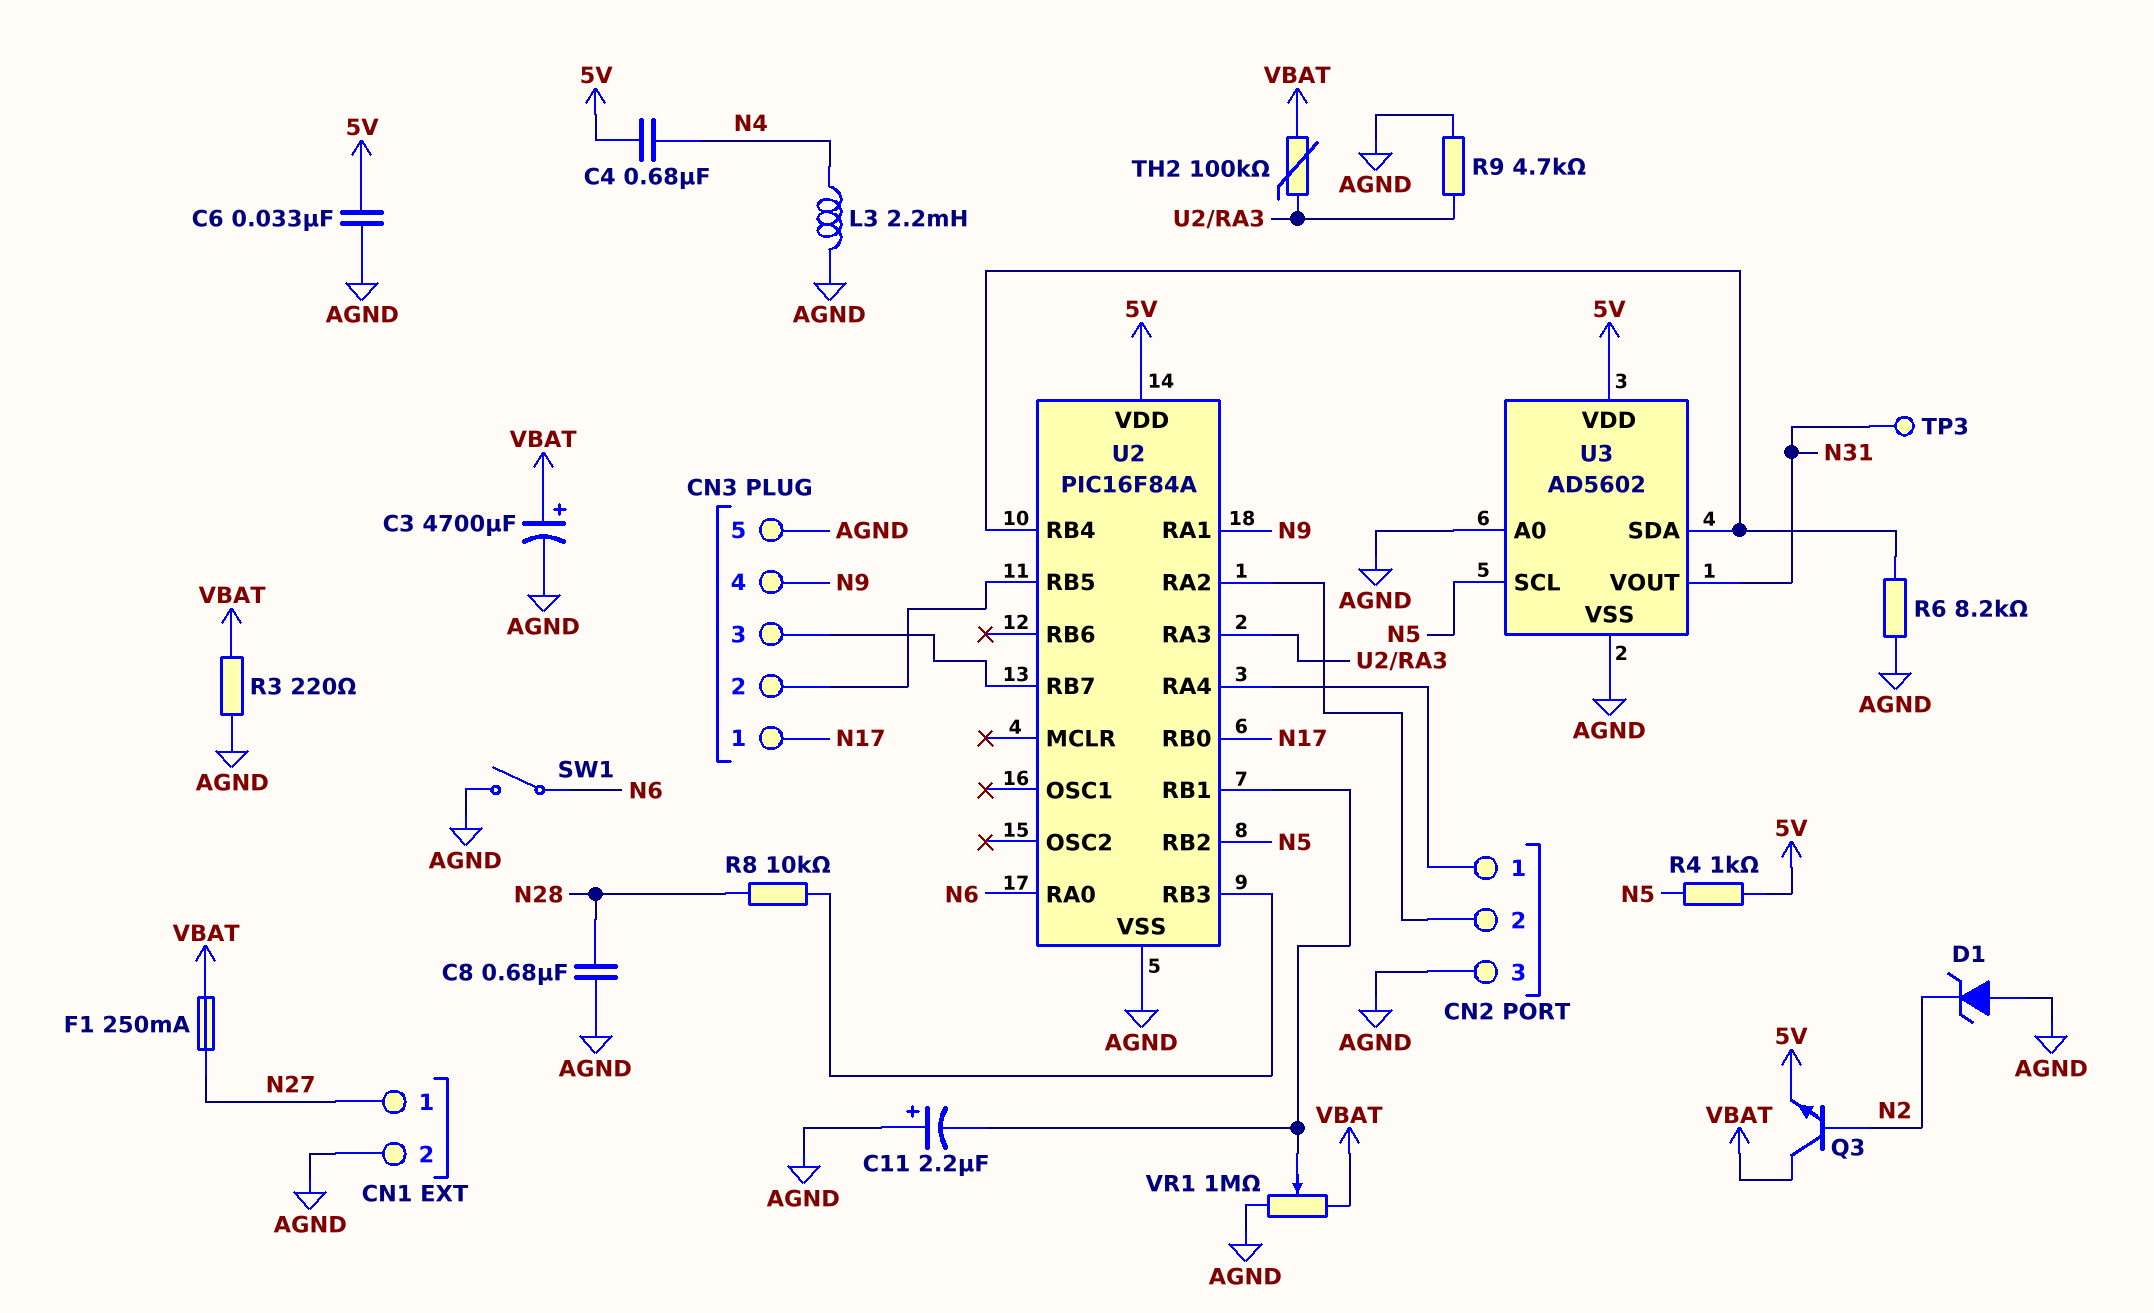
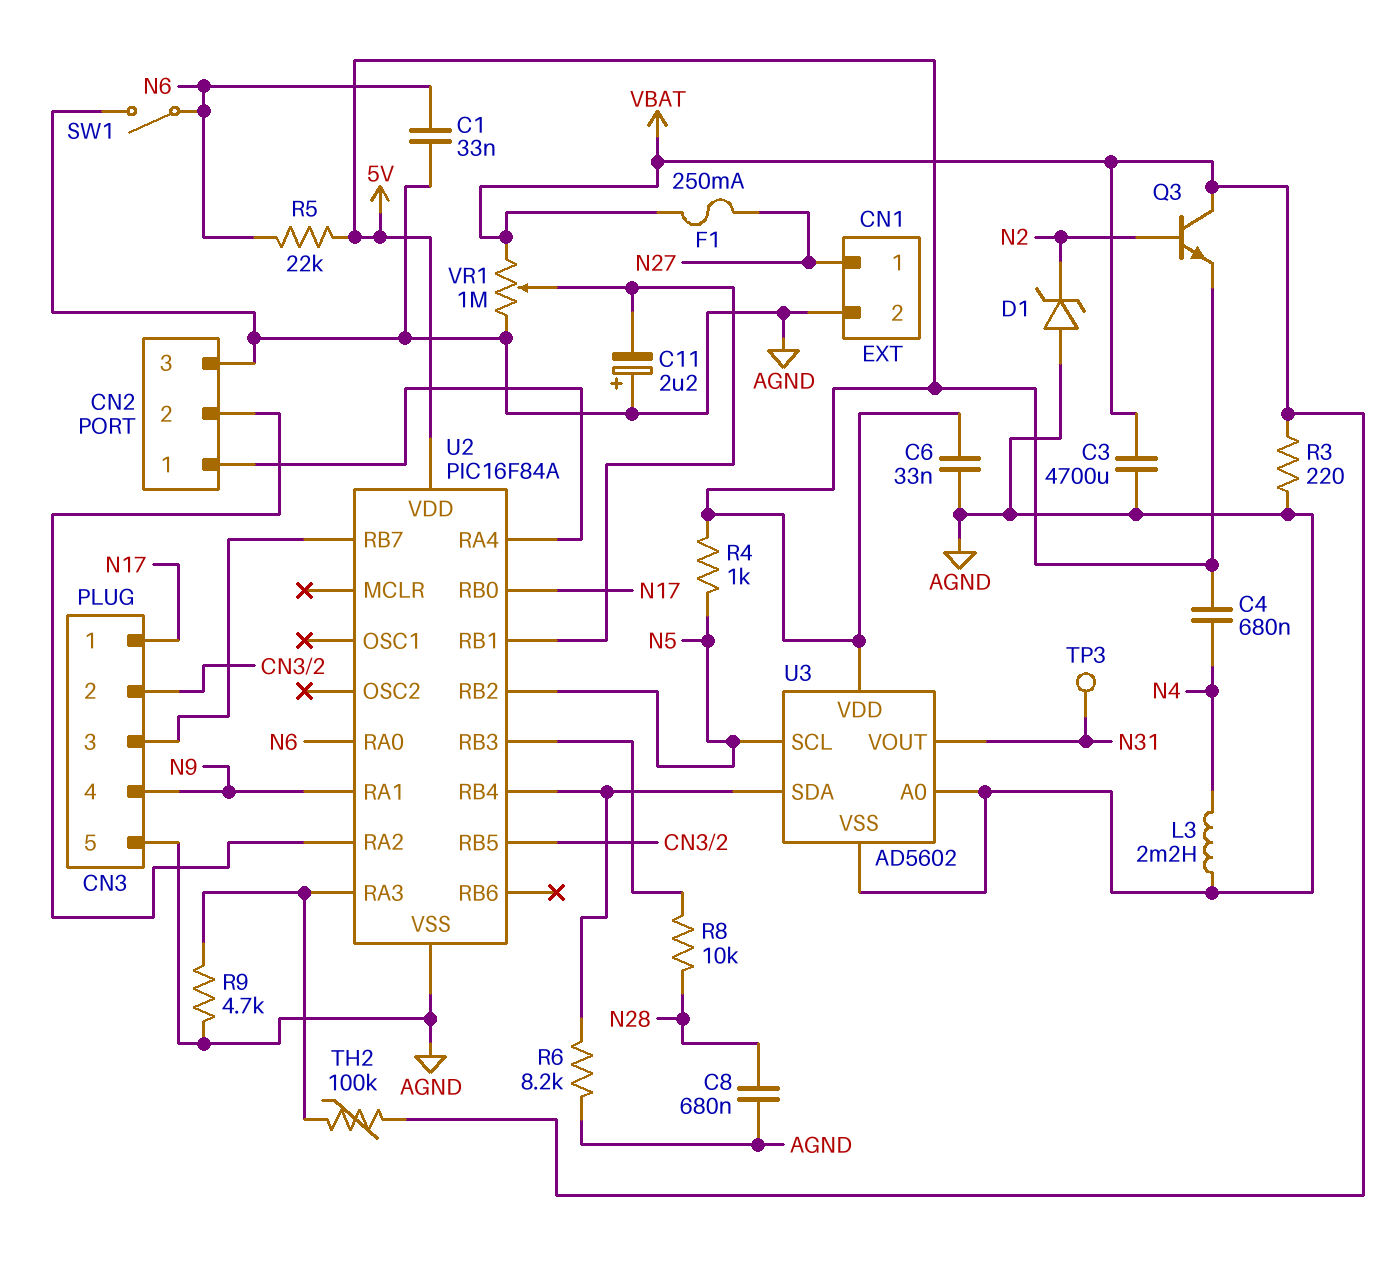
C1: none -> 33nF (AGND, N6)
C3: 4700uF (plus VBAT, minus AGND) -> 4700uF (AGND, VBAT)
R5: none -> 22k (5V, N6)

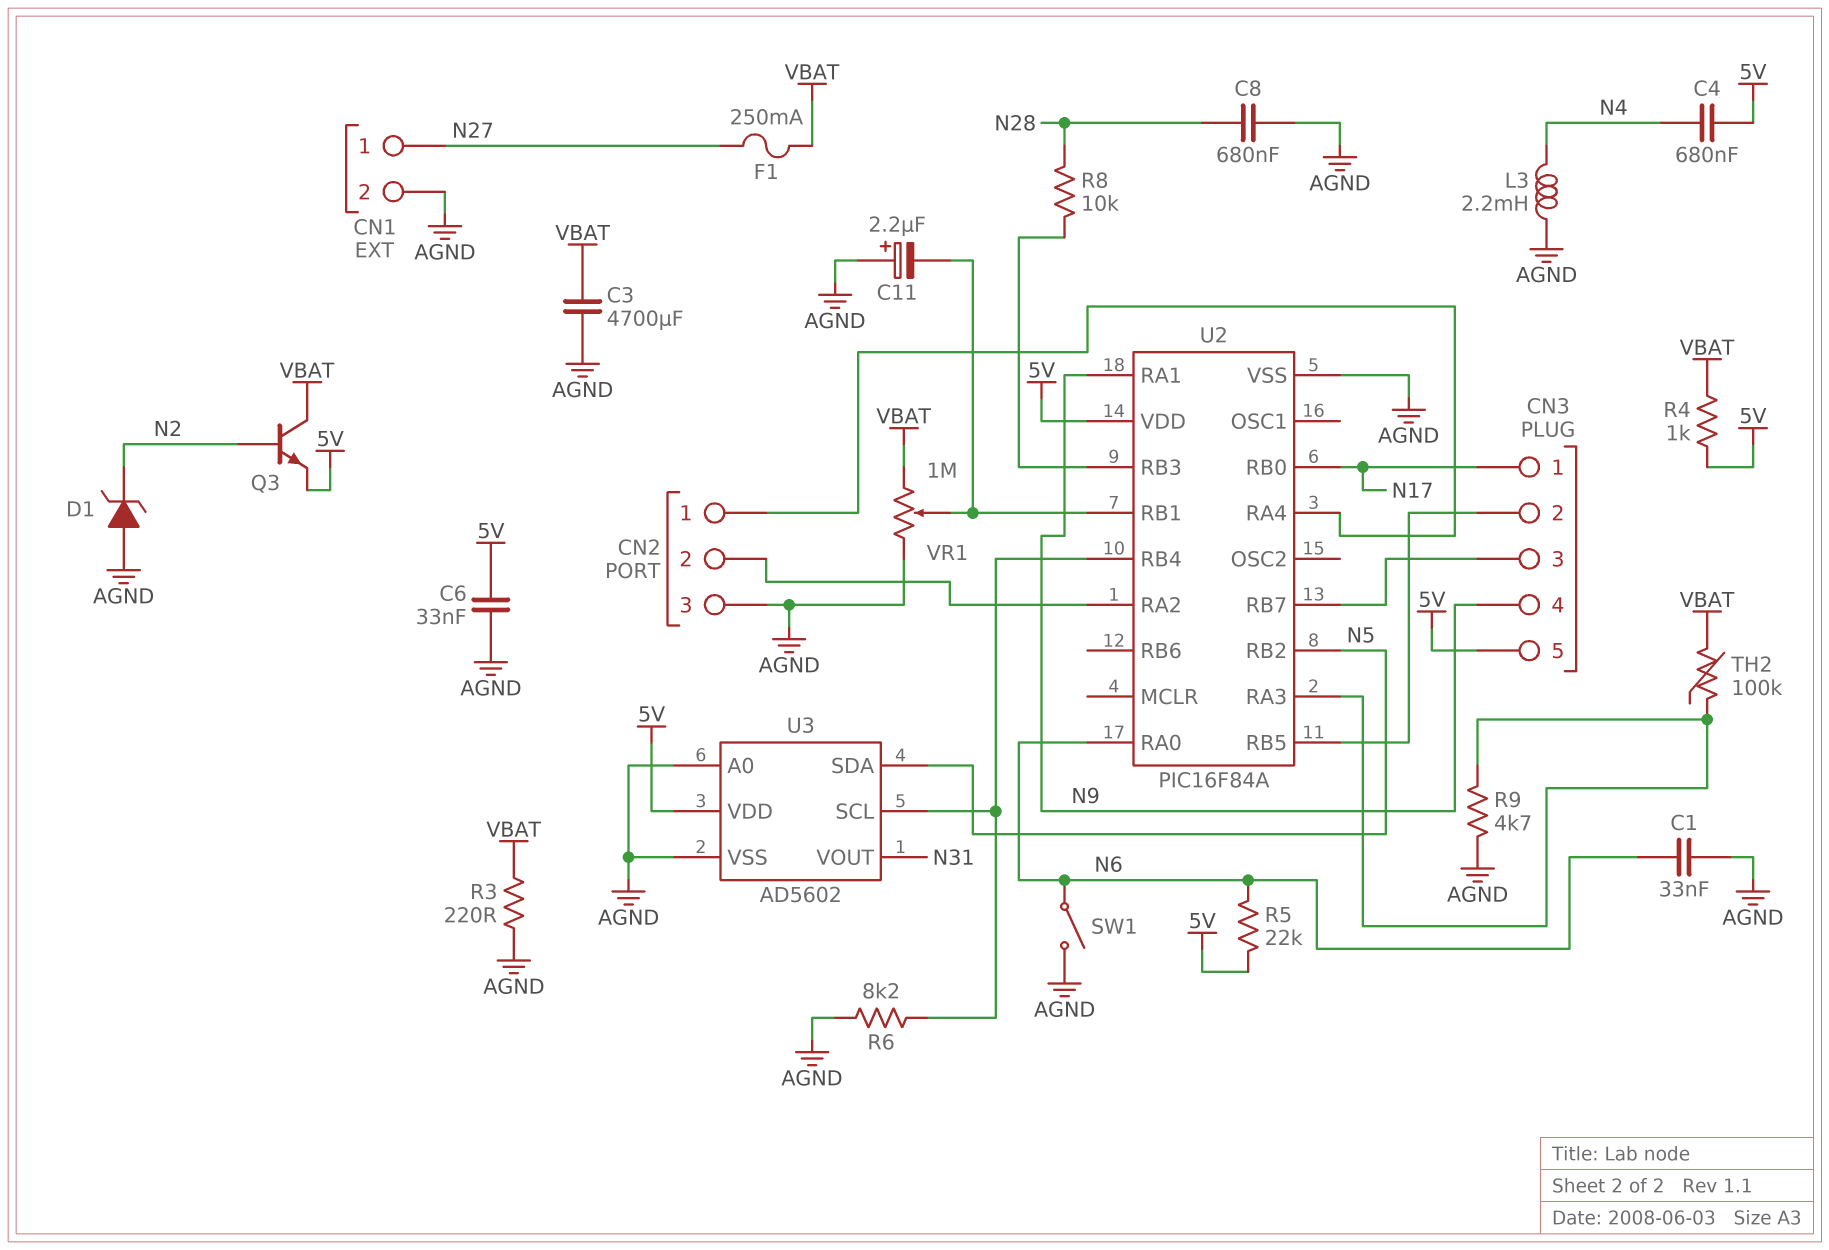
CN3 pin 5: AGND -> 5V
R4: 1k (5V, N5) -> 1k (5V, VBAT)
TP3: test point (N31) -> none
U3 pin SCL: N5 -> U2/RB4
U3 pin SDA: U2/RB4 -> N5

